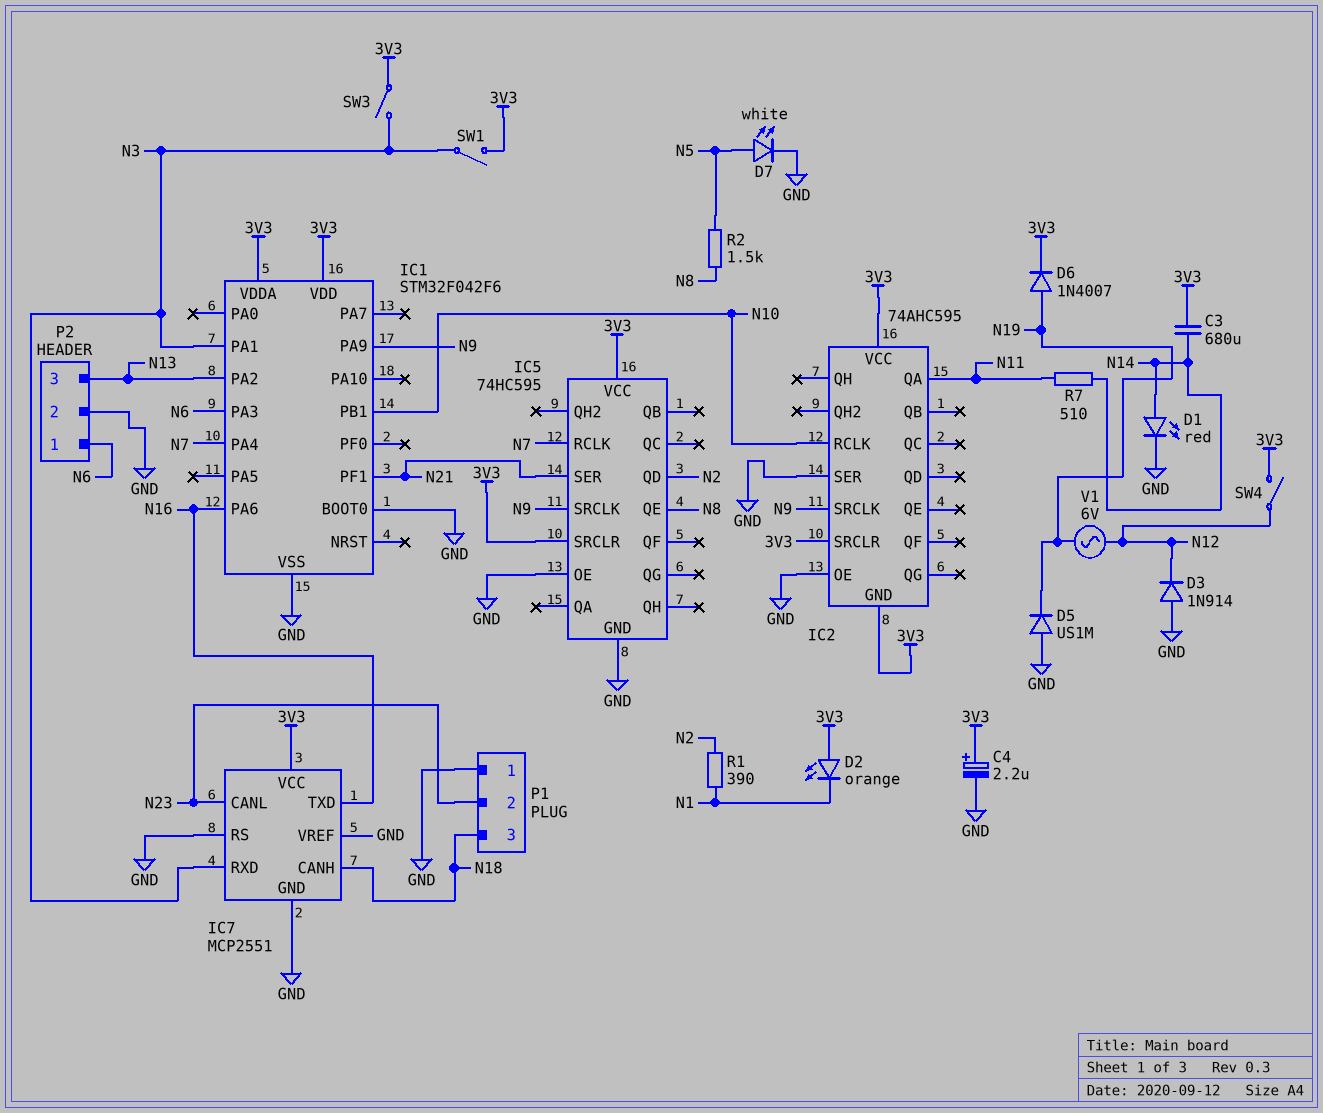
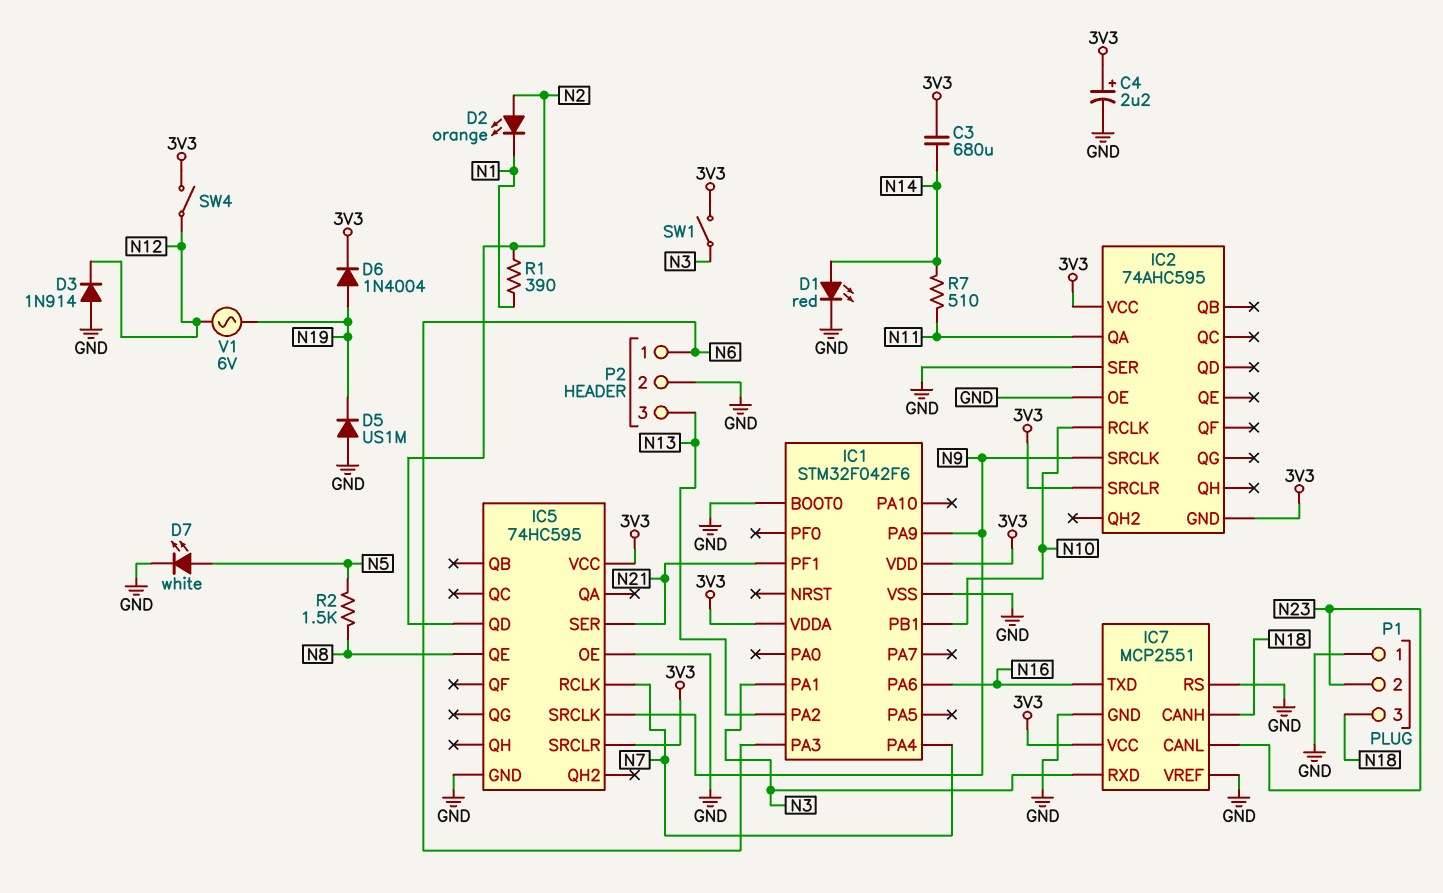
D2: LED orange (A 3V3, K N1) -> LED orange (A N2, K N1)
D6: diode 1N4007 (A N19, K 3V3) -> diode 1N4004 (A N19, K 3V3)
SW3: switch (3V3, N3) -> none

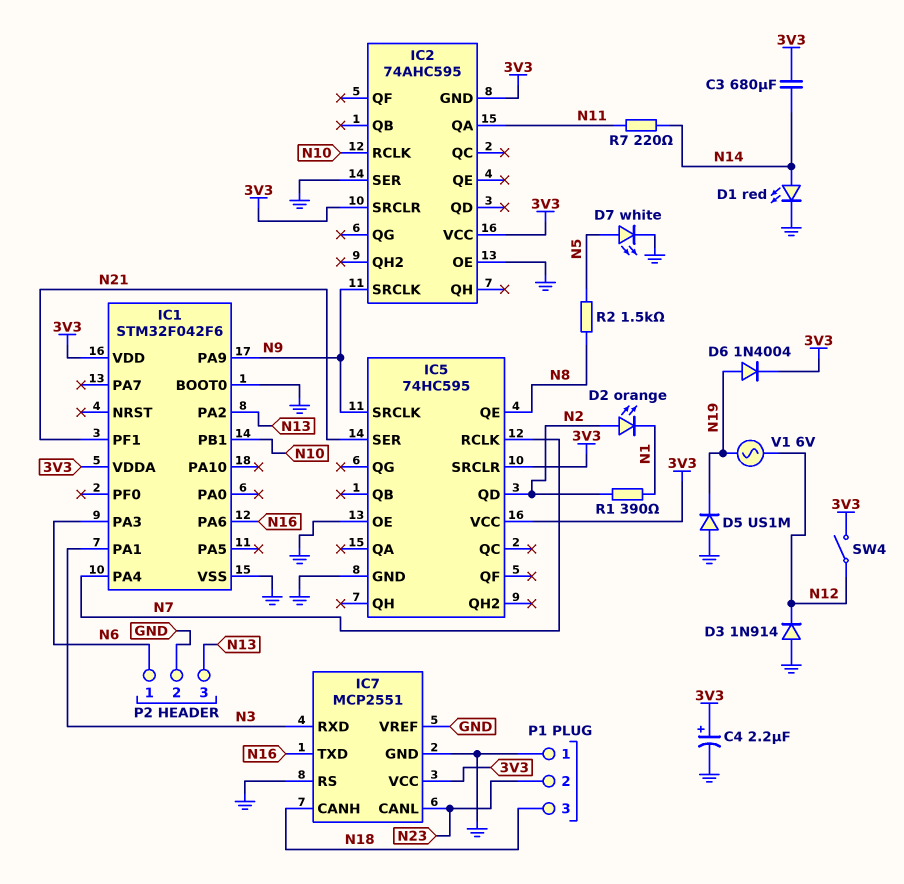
R7: 510 (N11, N14) -> 220 (N11, N14)
SW1: switch (3V3, N3) -> none

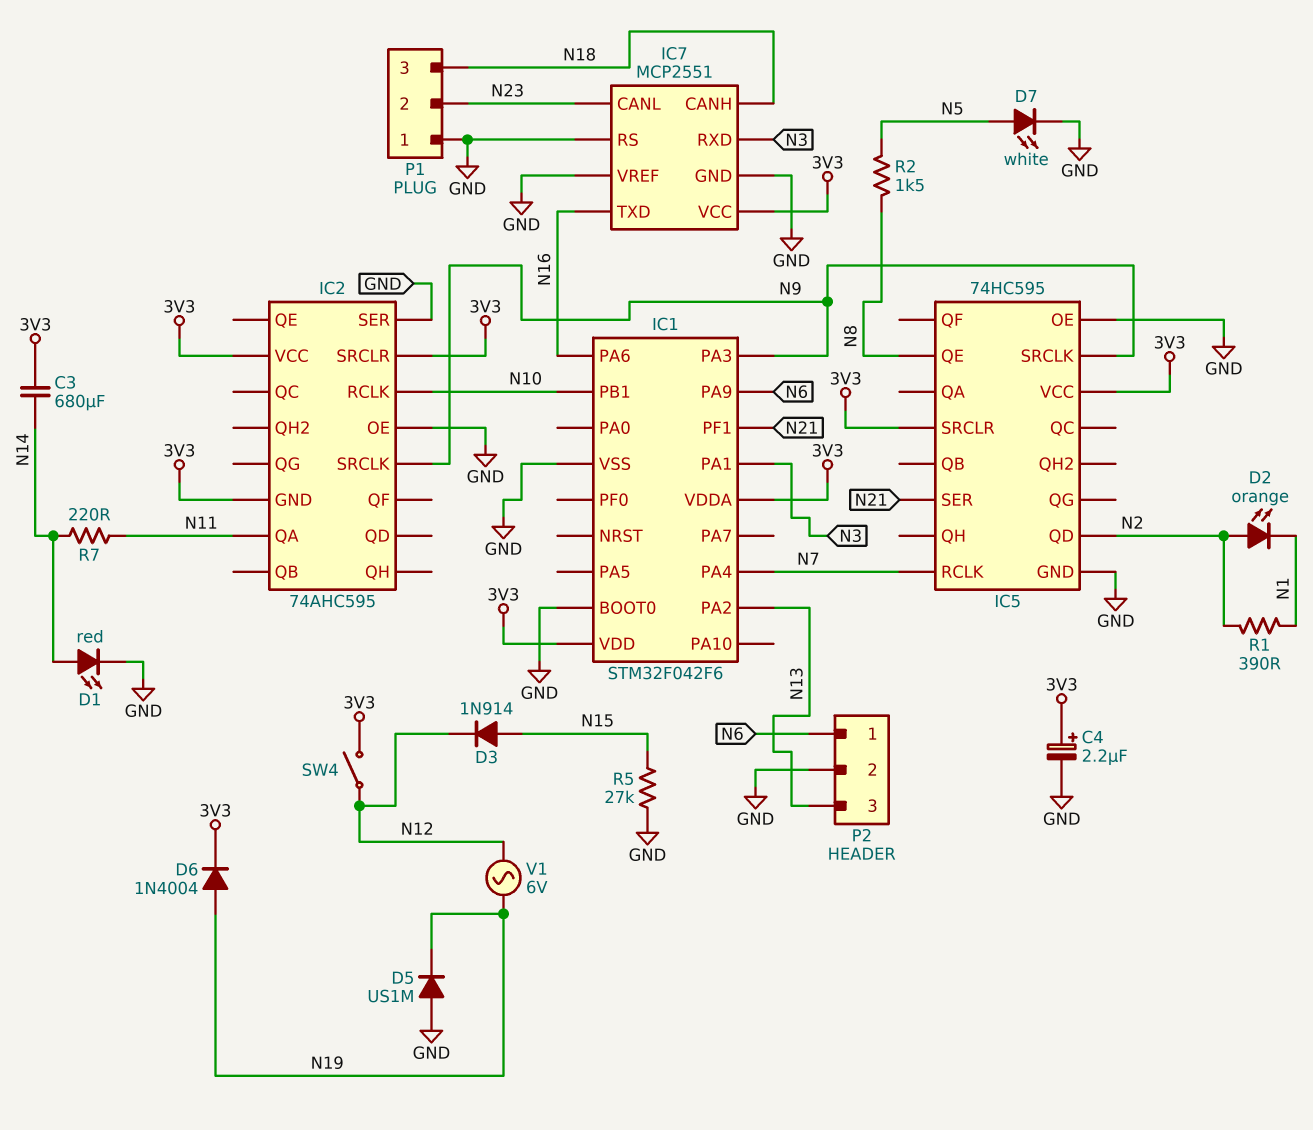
D3: diode 1N914 (A GND, K N12) -> diode 1N914 (A N15, K N12)
IC1 pin PA3: N6 -> N9
IC1 pin PA9: N9 -> N6
R5: none -> 27k (GND, N15)

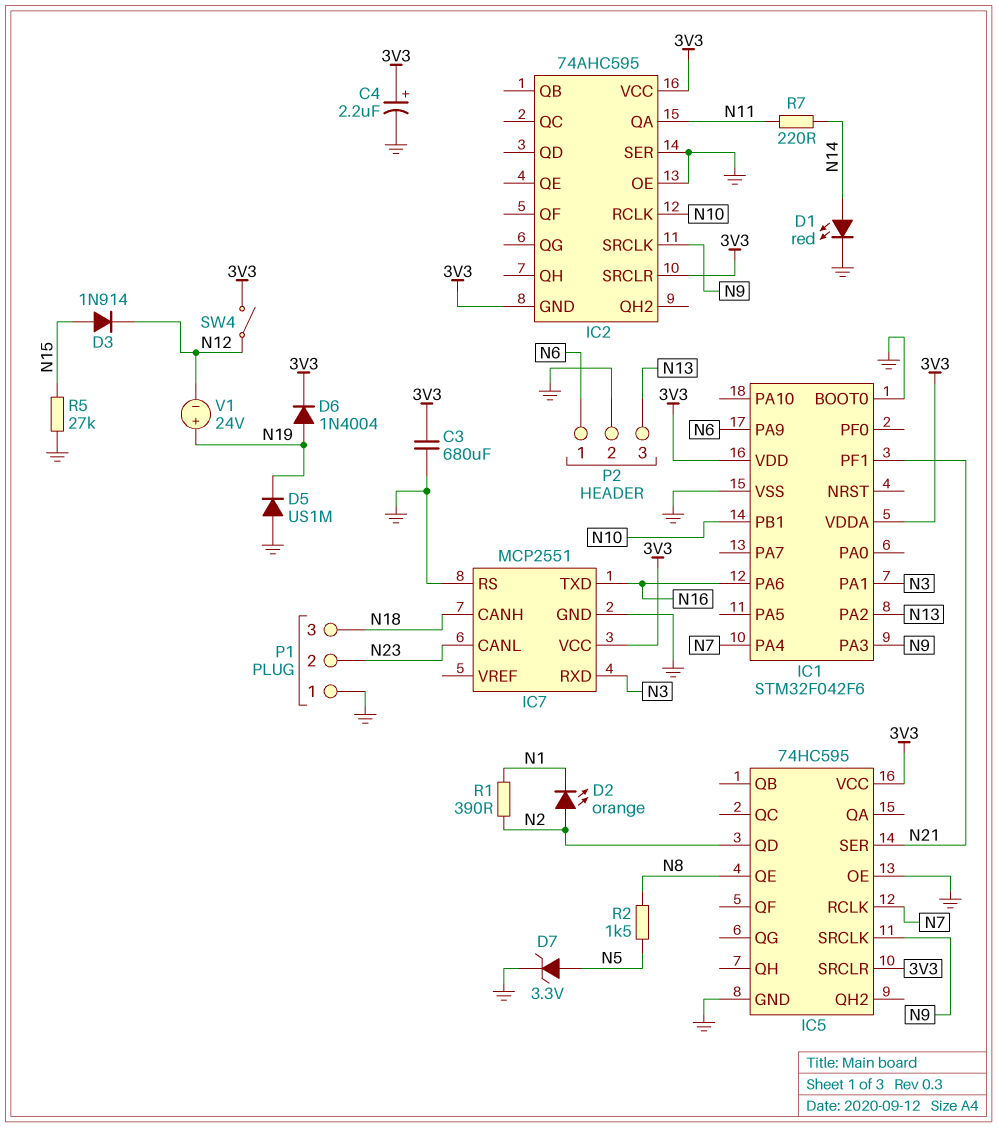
C3: 680uF (3V3, N14) -> 680uF (3V3, GND)
D7: LED white (A N5, K GND) -> zener 3.3V (A N5, K GND)
IC7 pin VREF: GND -> none
V1: AC 6V (N12, N19) -> 24V (plus N19, minus N12)

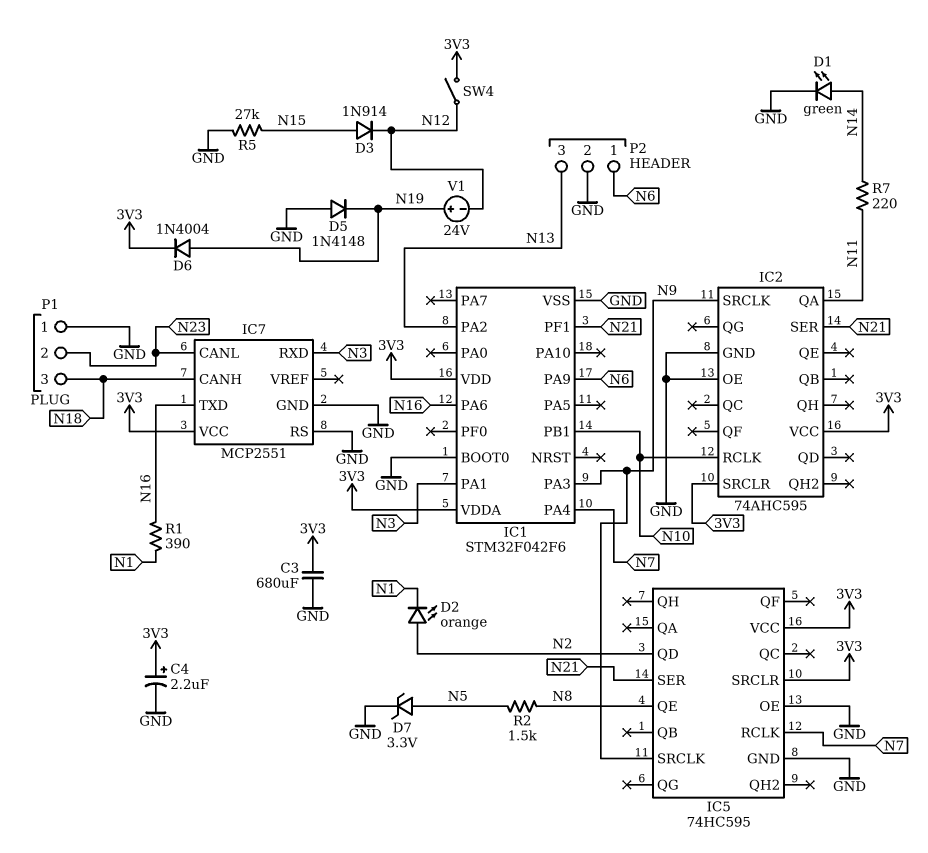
D1: LED red (A N14, K GND) -> LED green (A N14, K GND)
D5: diode US1M (A GND, K N19) -> diode 1N4148 (A GND, K N19)
IC2 pin GND: 3V3 -> GND
IC2 pin SER: GND -> N21
R1: 390 (N1, N2) -> 390 (N1, N16)

